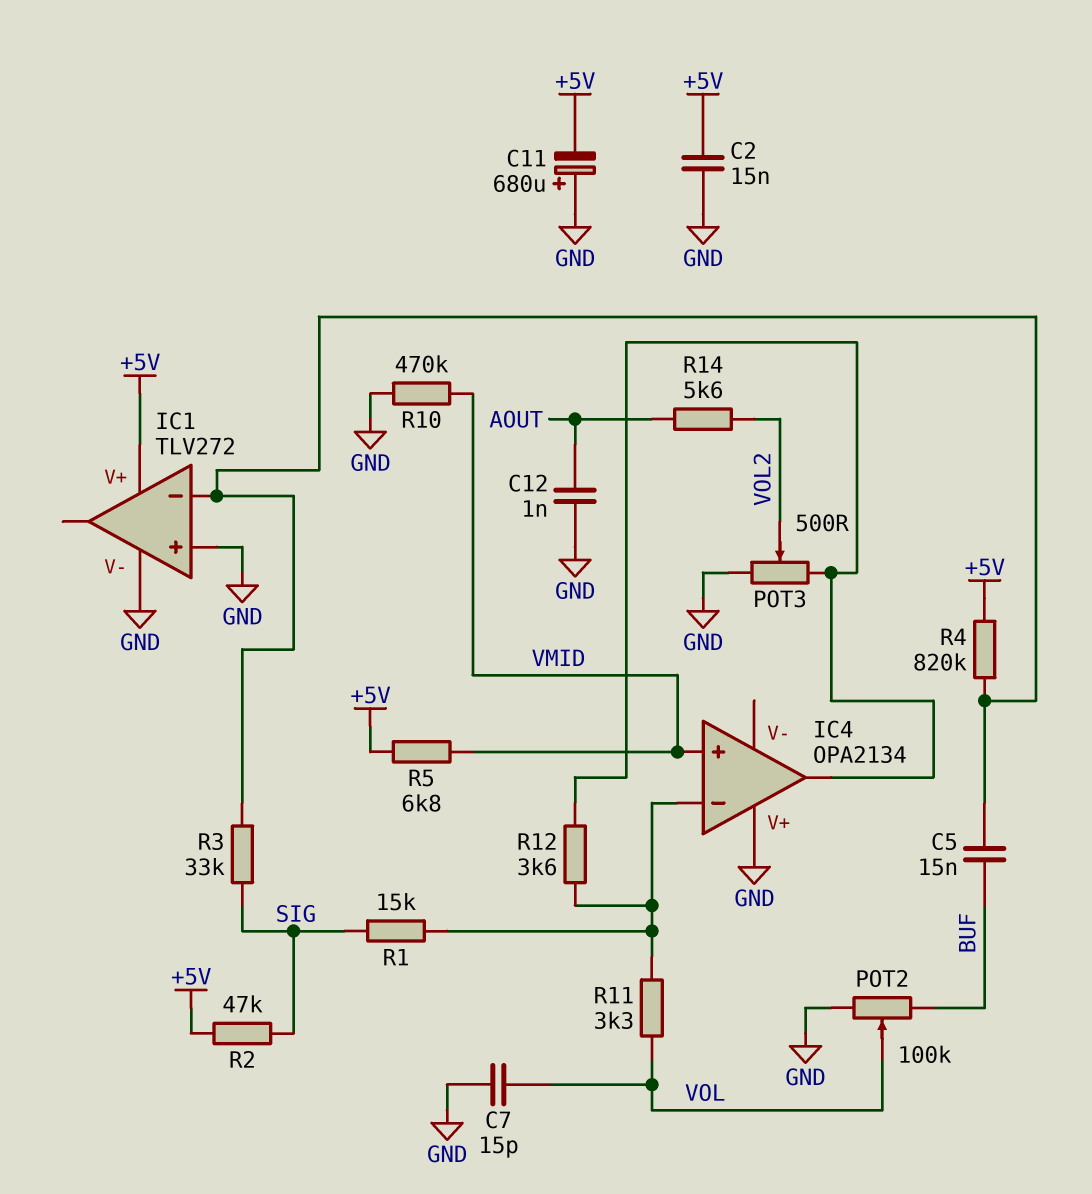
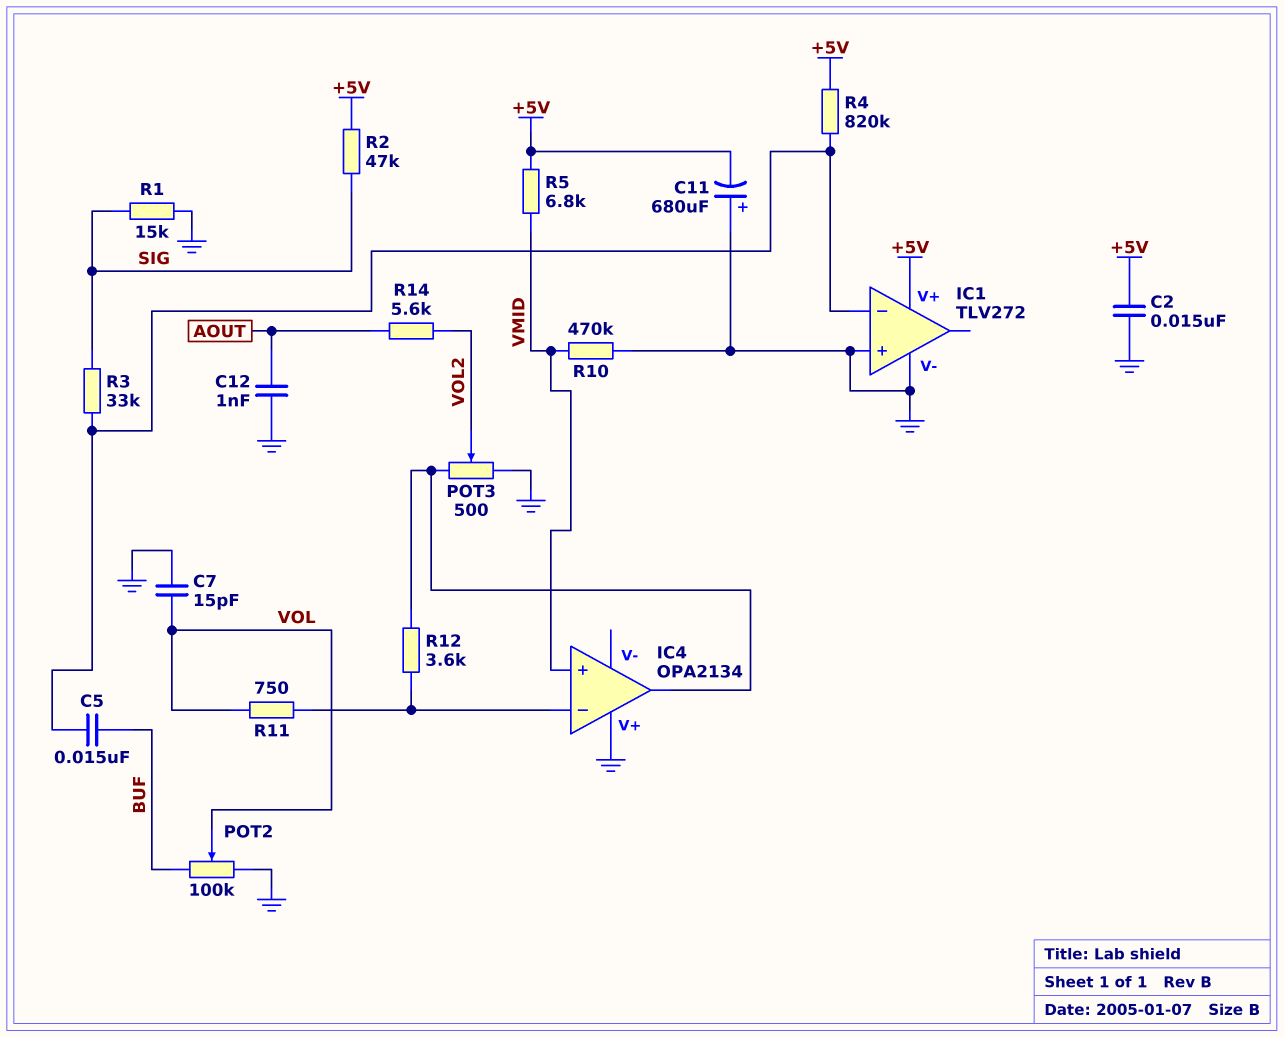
R1: 15k (IC4/in-, SIG) -> 15k (GND, SIG)
R11: 3.3k (IC4/in-, VOL) -> 750 (IC4/in-, VOL)

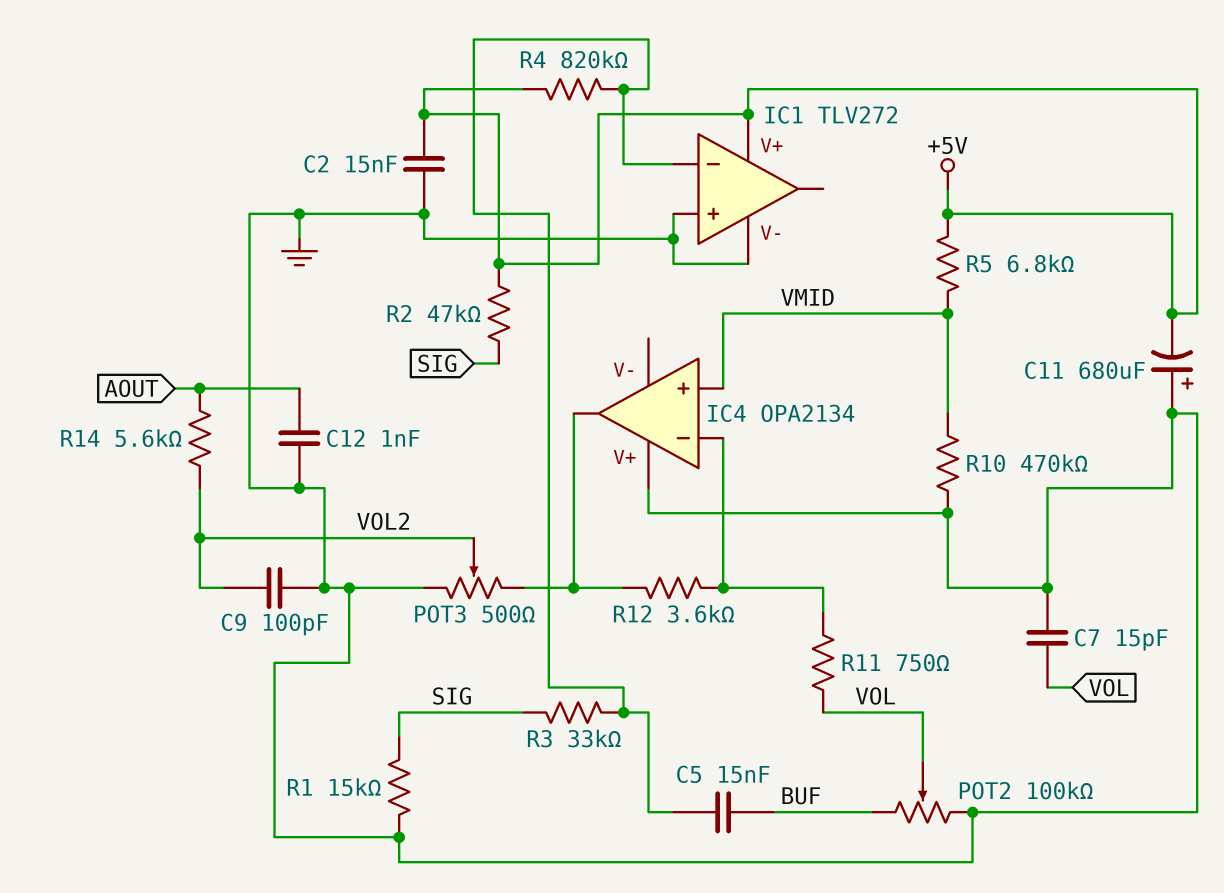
C9: none -> 100pF (GND, VOL2)

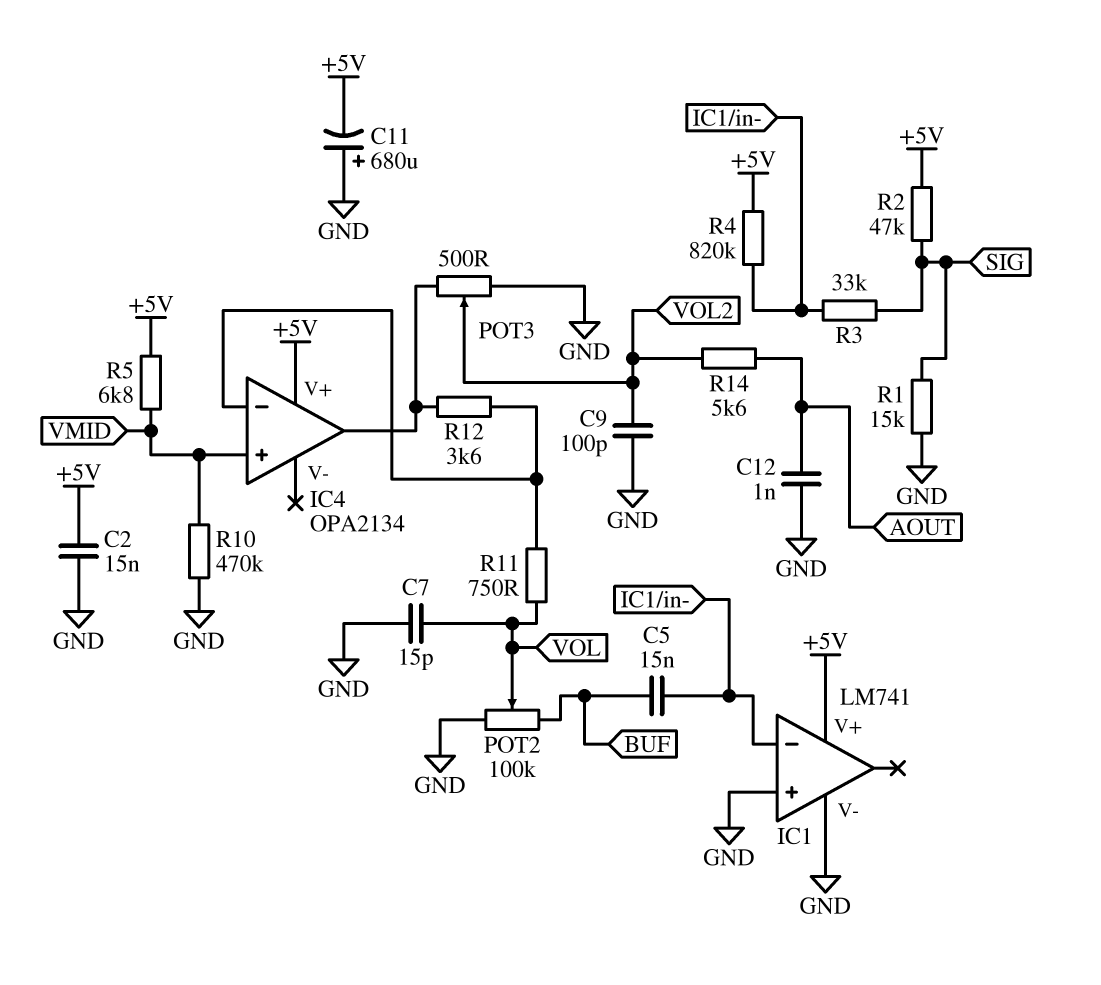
IC1: TLV272 -> LM741
IC4 pin V+: GND -> +5V

